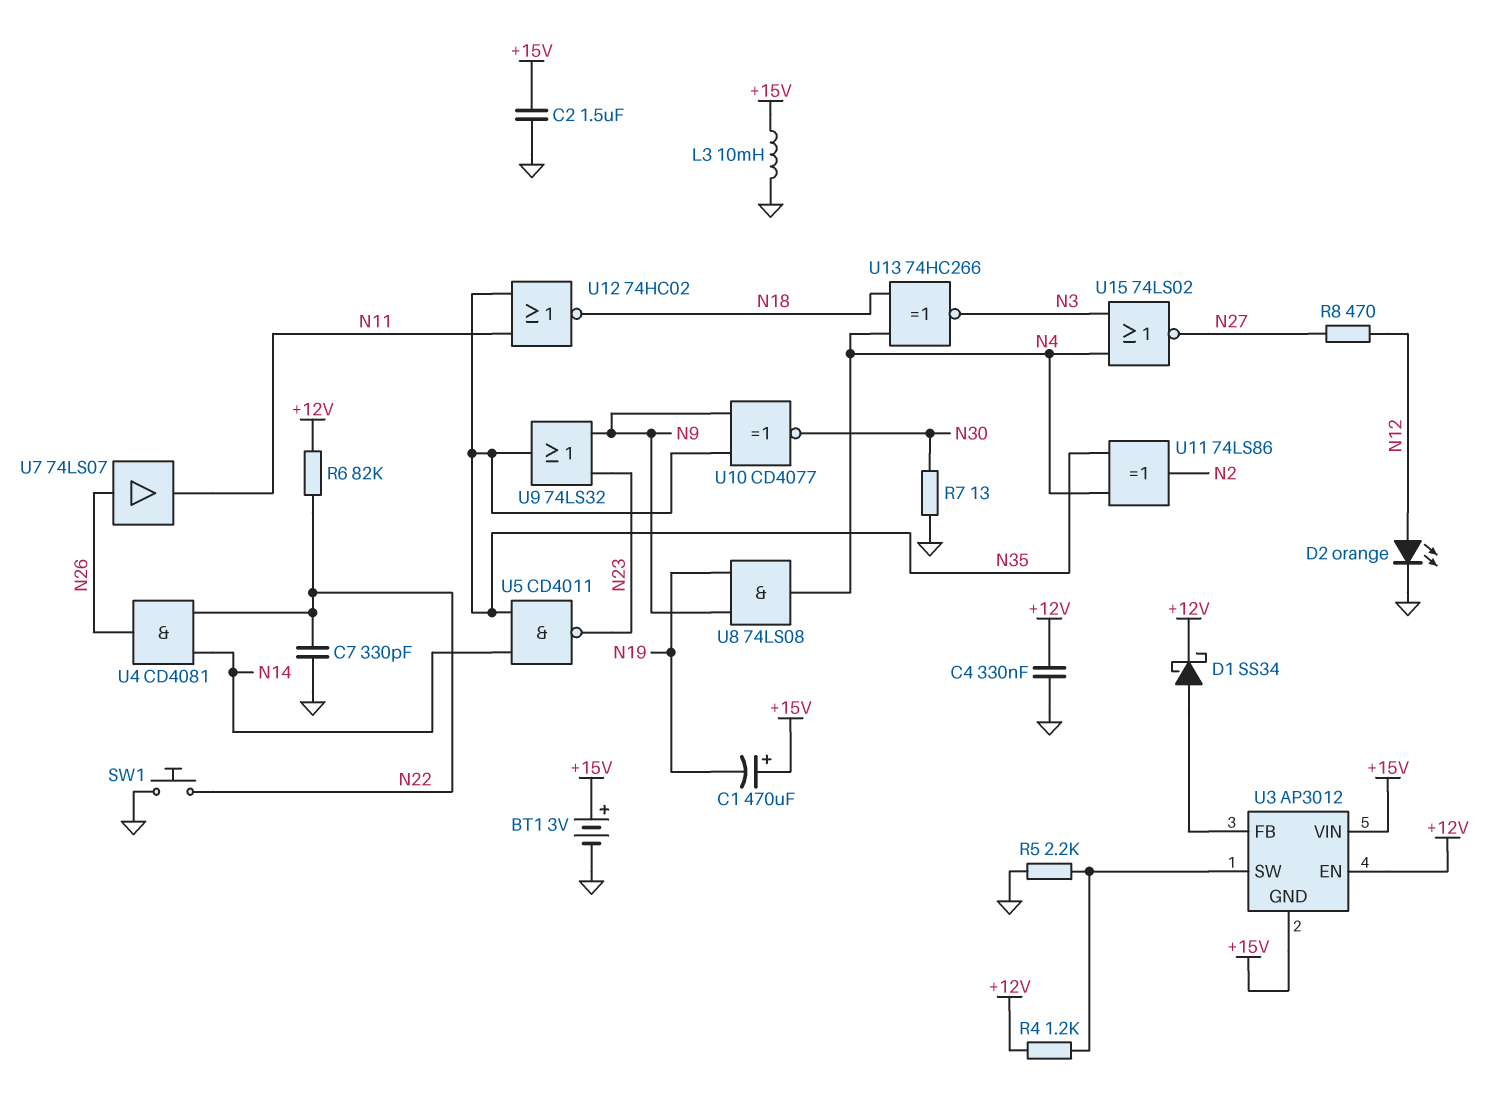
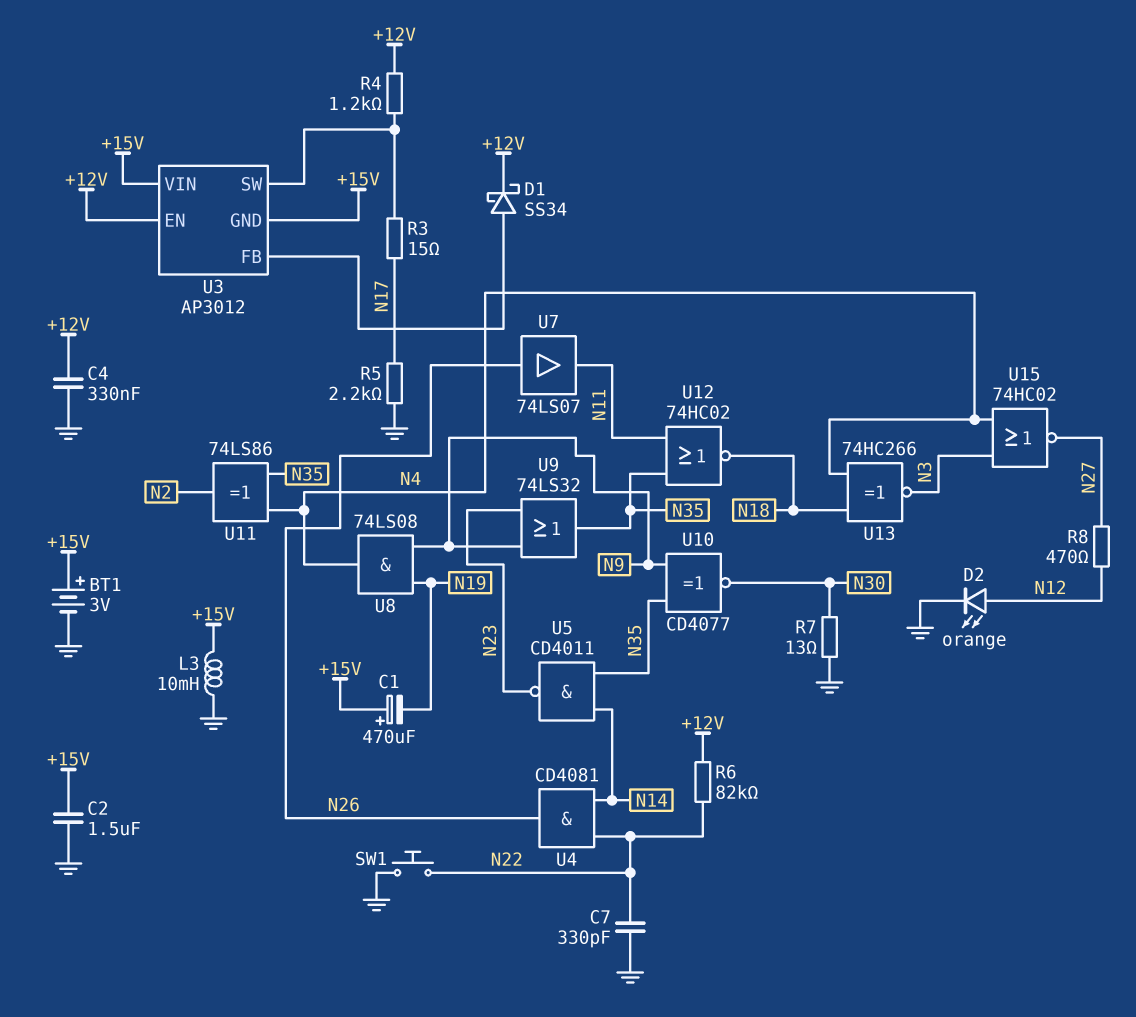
R3: none -> 15 (N17, U3/SW)
R5: 2.2k (GND, U3/SW) -> 2.2k (GND, N17)
U15: NOR 74LS02 (in N3, in N4, out N27) -> NOR 74HC02 (in N3, in N4, out N27)

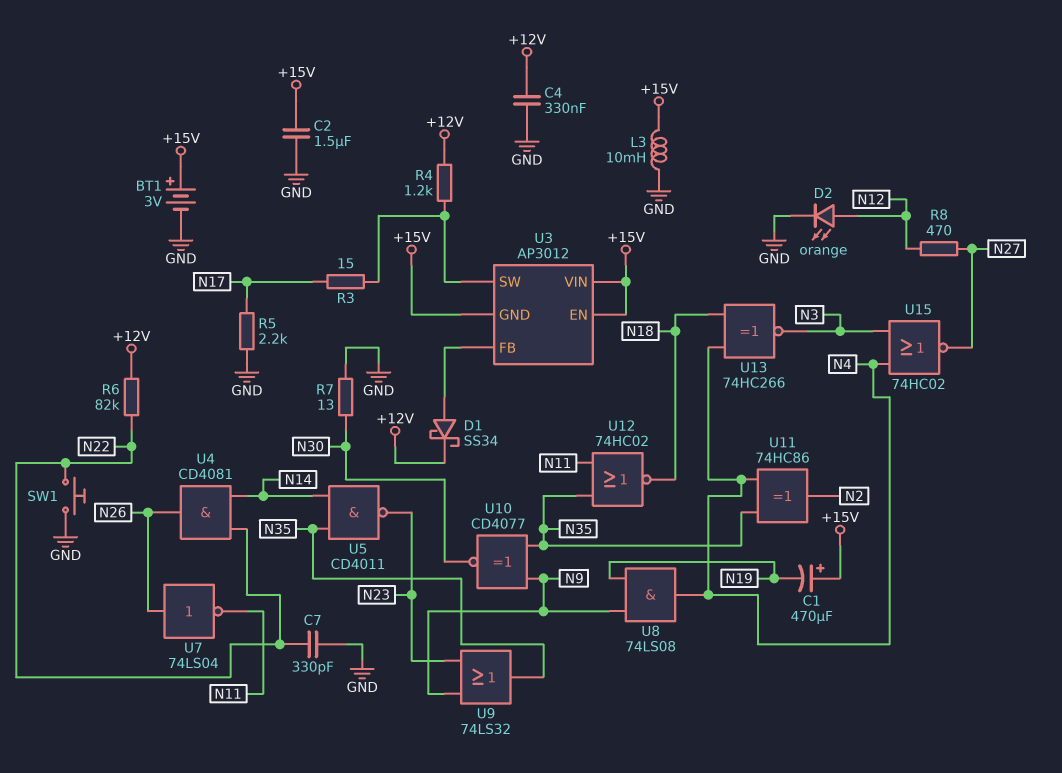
U3 pin EN: +12V -> +15V
U7: buffer 74LS07 (in N26, out N11) -> NOT 74LS04 (in N26, out N11)
U11: XOR 74LS86 (in N4, in N35, out N2) -> XOR 74HC86 (in N4, in N35, out N2)

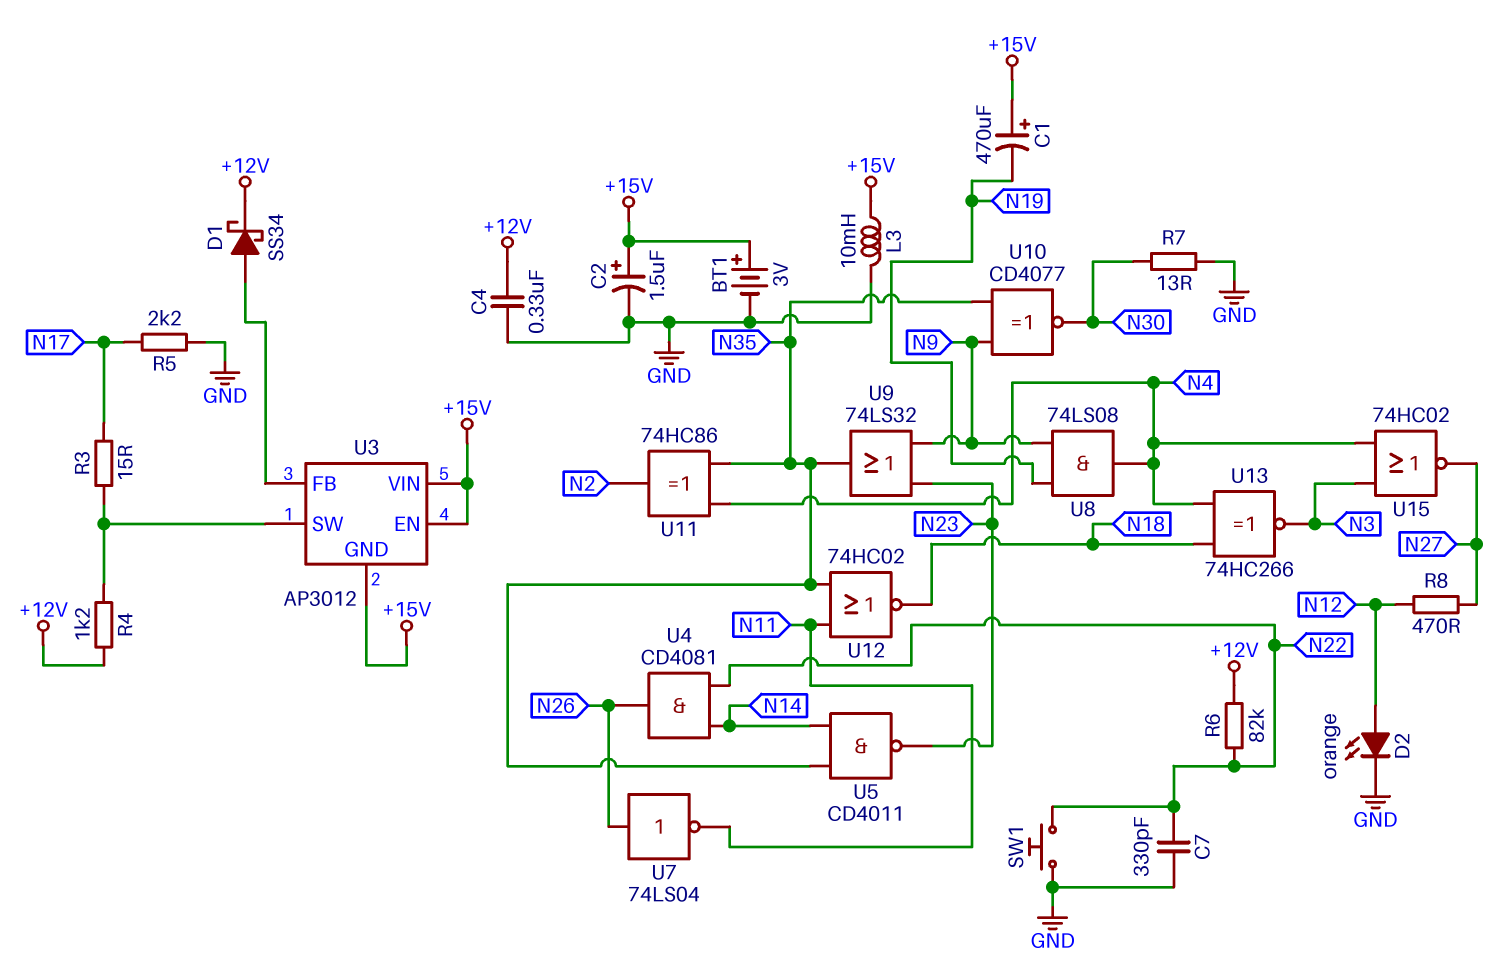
C2: 1.5uF (+15V, GND) -> 1.5uF (plus +15V, minus GND)

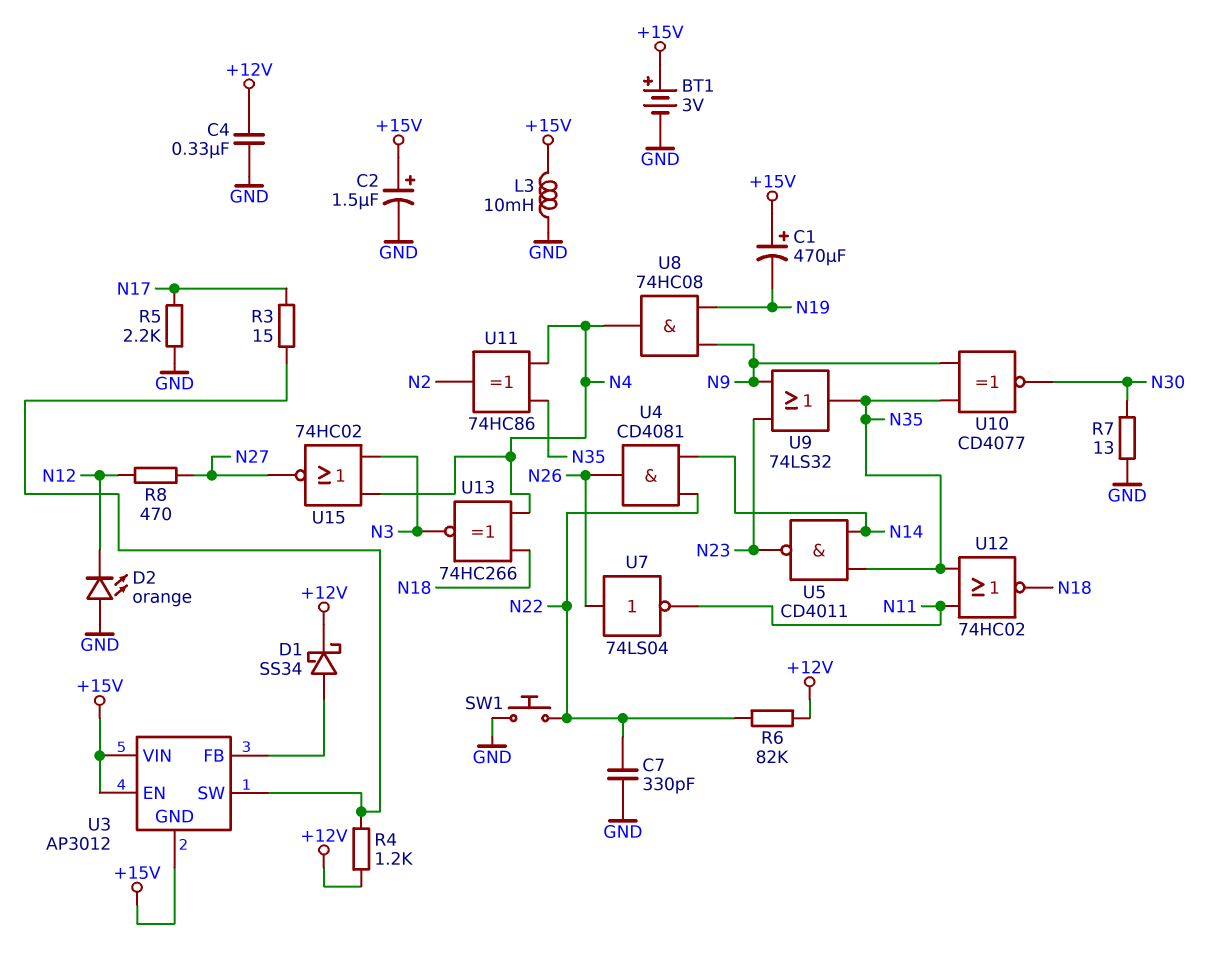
D2: LED orange (A N12, K GND) -> LED orange (A GND, K N12)
U8: AND 74LS08 (in N9, in N19, out N4) -> AND 74HC08 (in N9, in N19, out N4)

